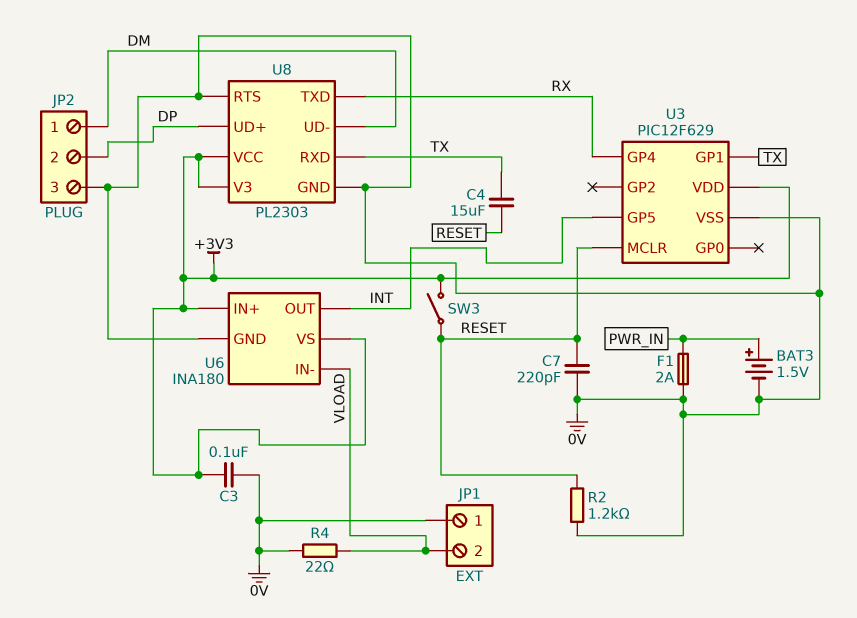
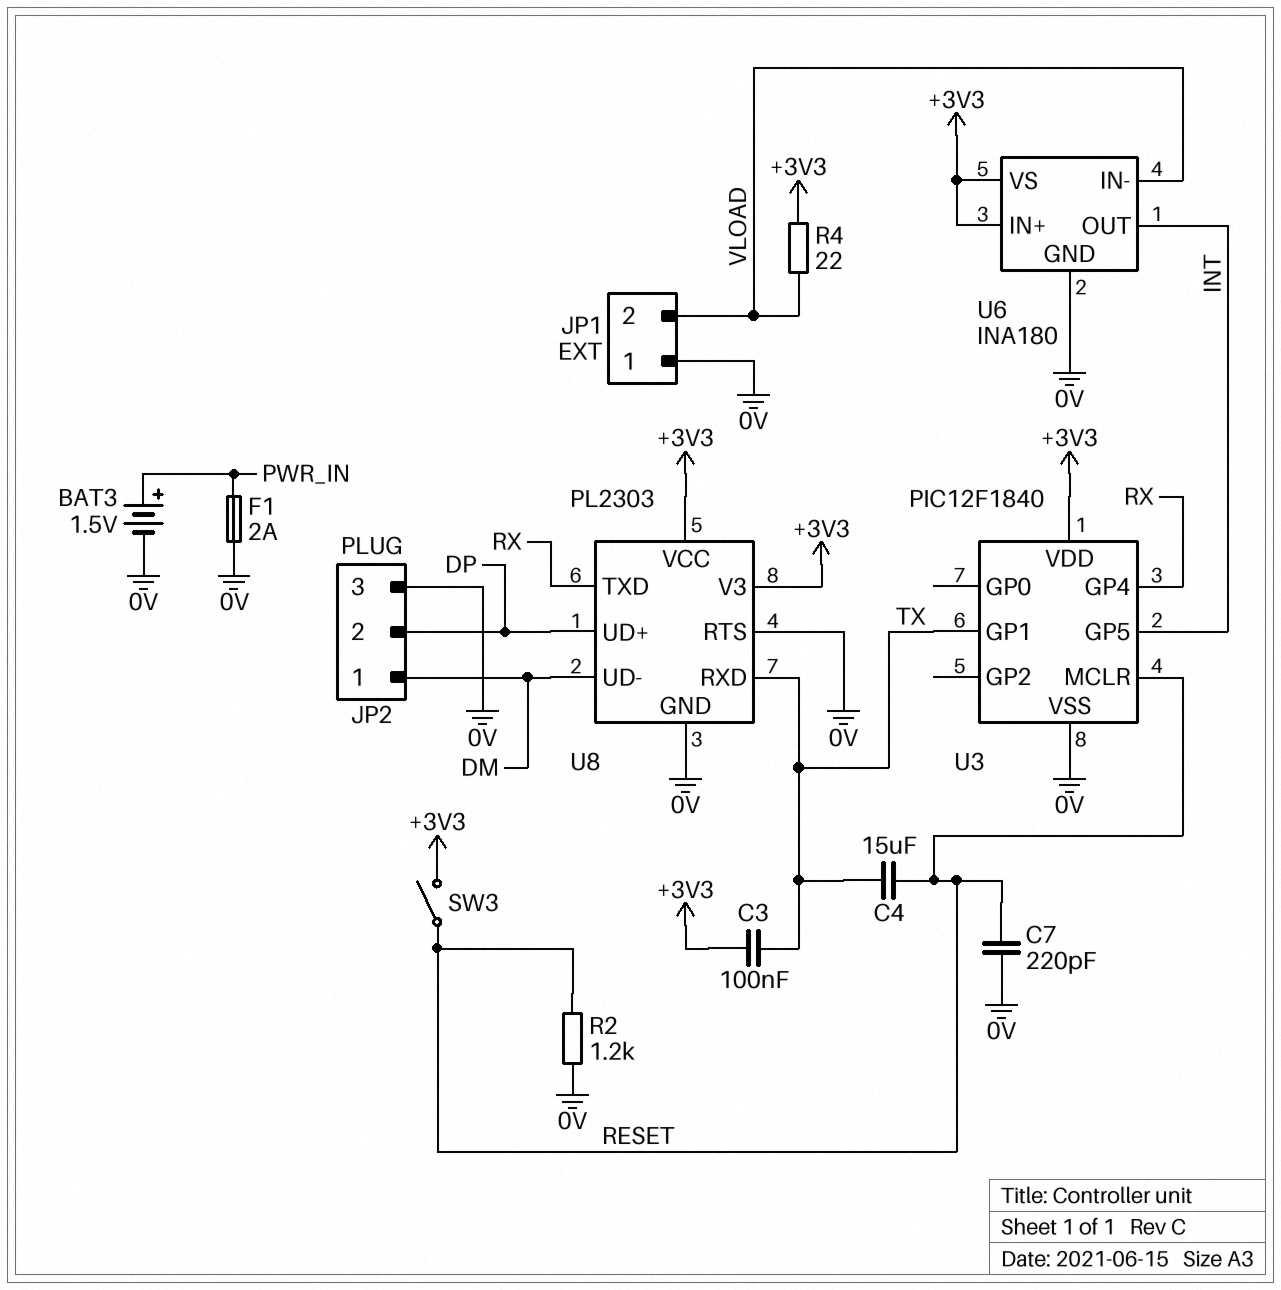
C3: 100nF (+3V3, 0V) -> 100nF (+3V3, TX)
R4: 22 (0V, VLOAD) -> 22 (+3V3, VLOAD)
U3: PIC12F629 -> PIC12F1840

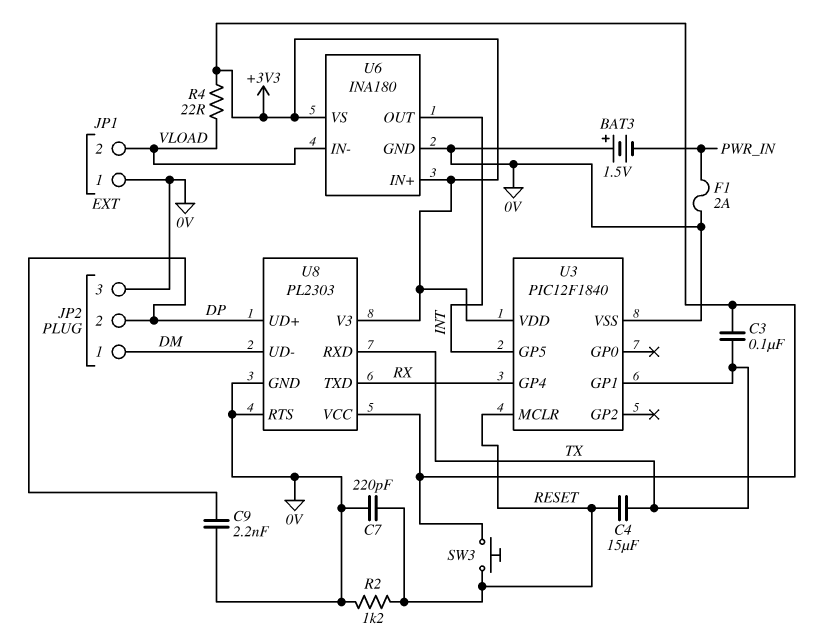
BAT3: 1.5V (plus PWR_IN, minus 0V) -> 1.5V (plus 0V, minus PWR_IN)
C9: none -> 2.2nF (0V, DP)
SW3: switch (+3V3, RESET) -> button (+3V3, RESET)

